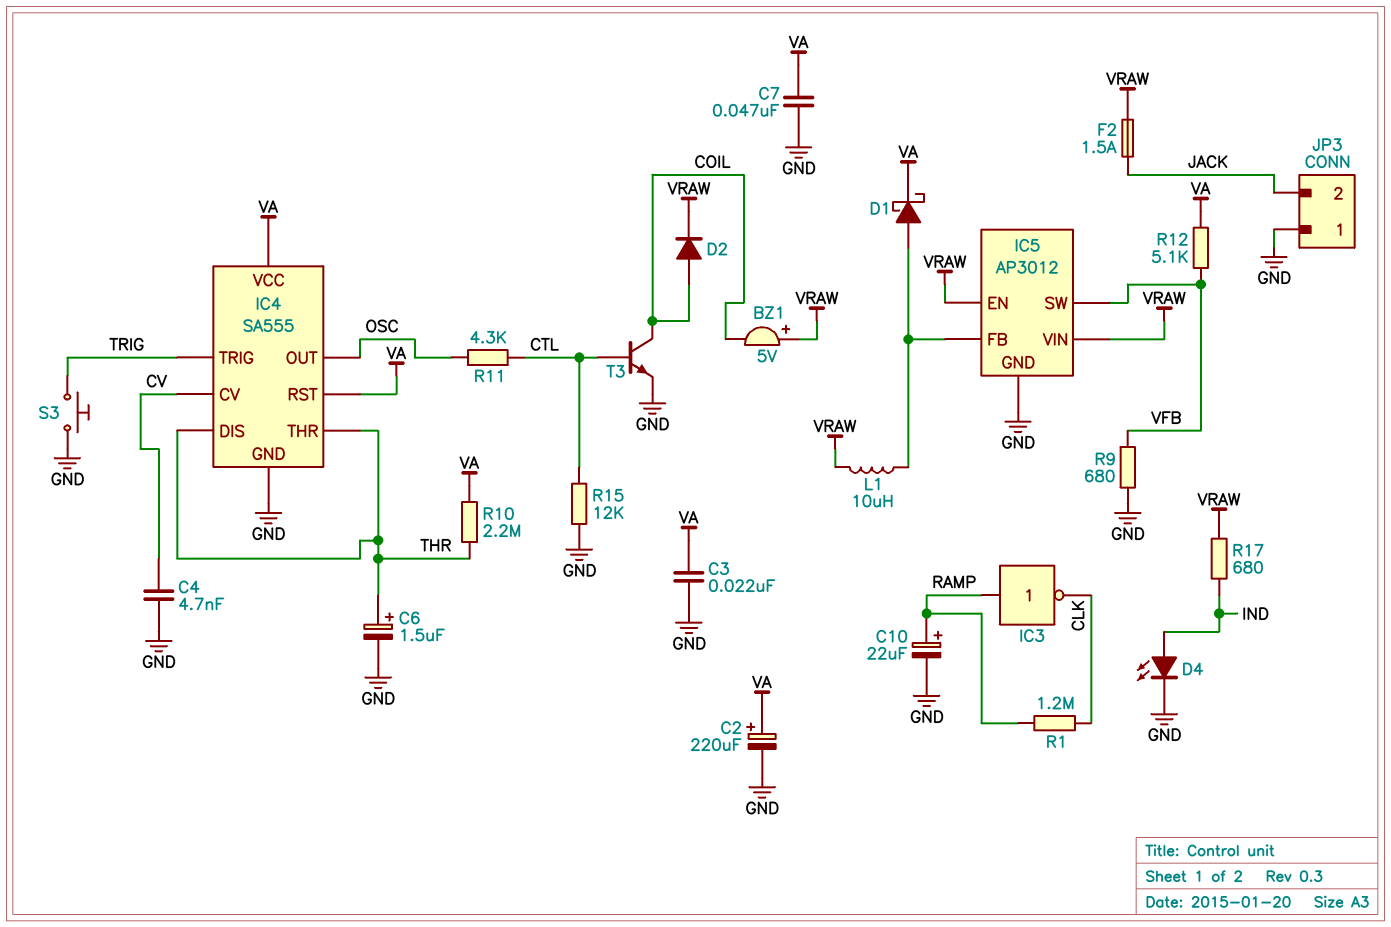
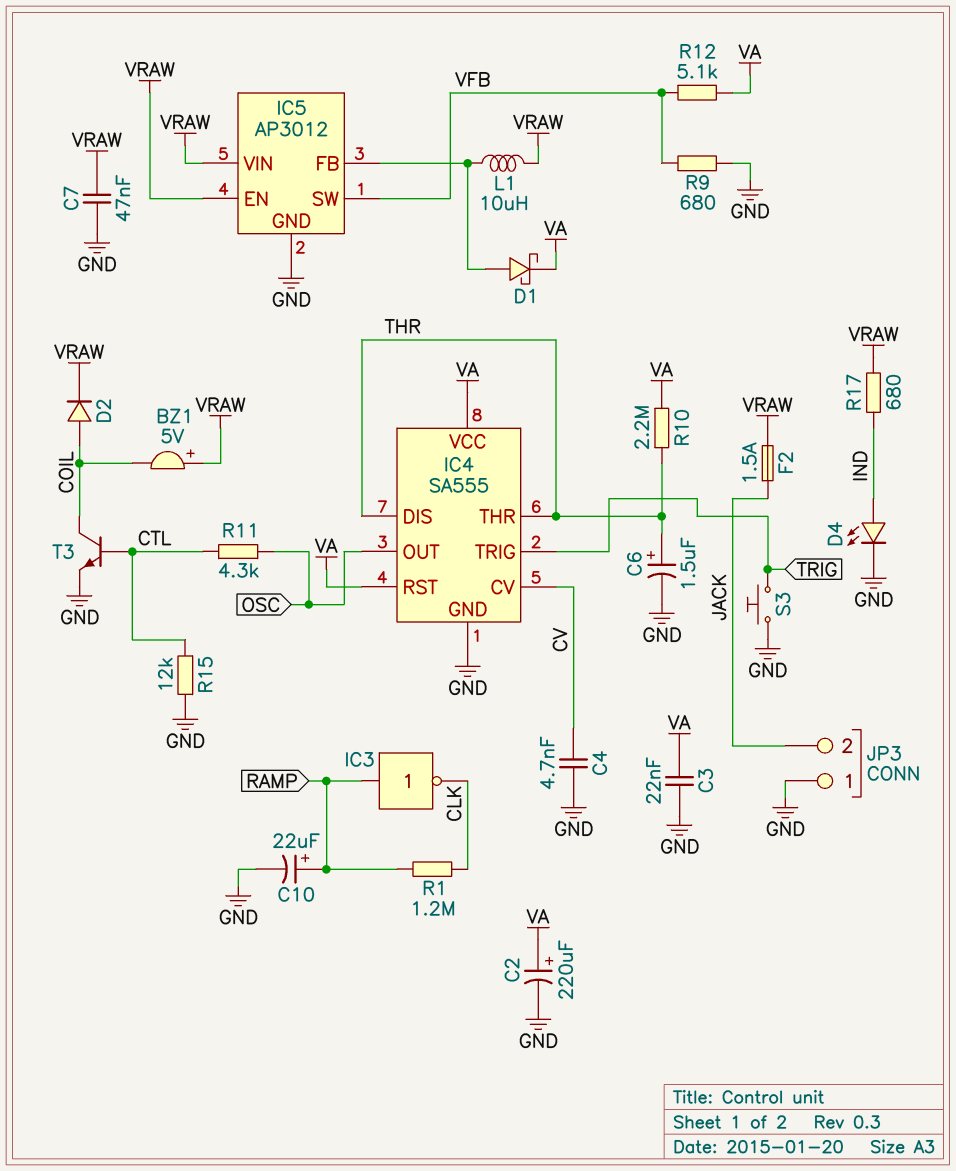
C7: 47nF (GND, VA) -> 47nF (GND, VRAW)

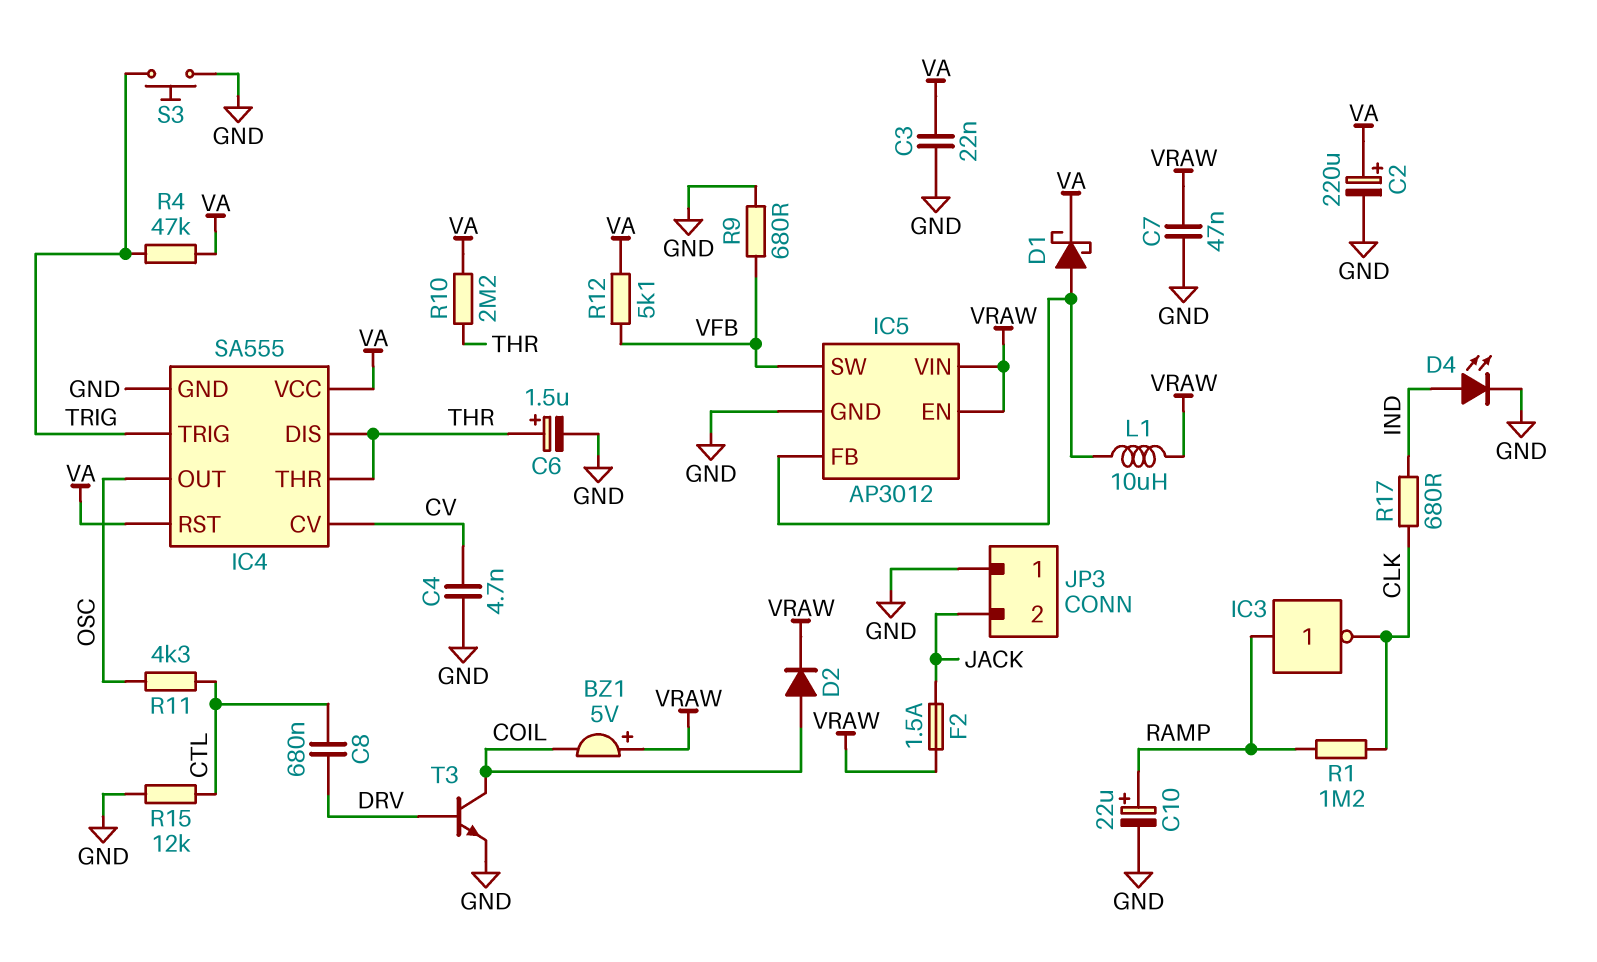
C8: none -> 680nF (CTL, DRV)
R4: none -> 47k (TRIG, VA)
R17: 680 (IND, VRAW) -> 680 (CLK, IND)
T3: NPN (B CTL, C COIL, E GND) -> NPN (B DRV, C COIL, E GND)

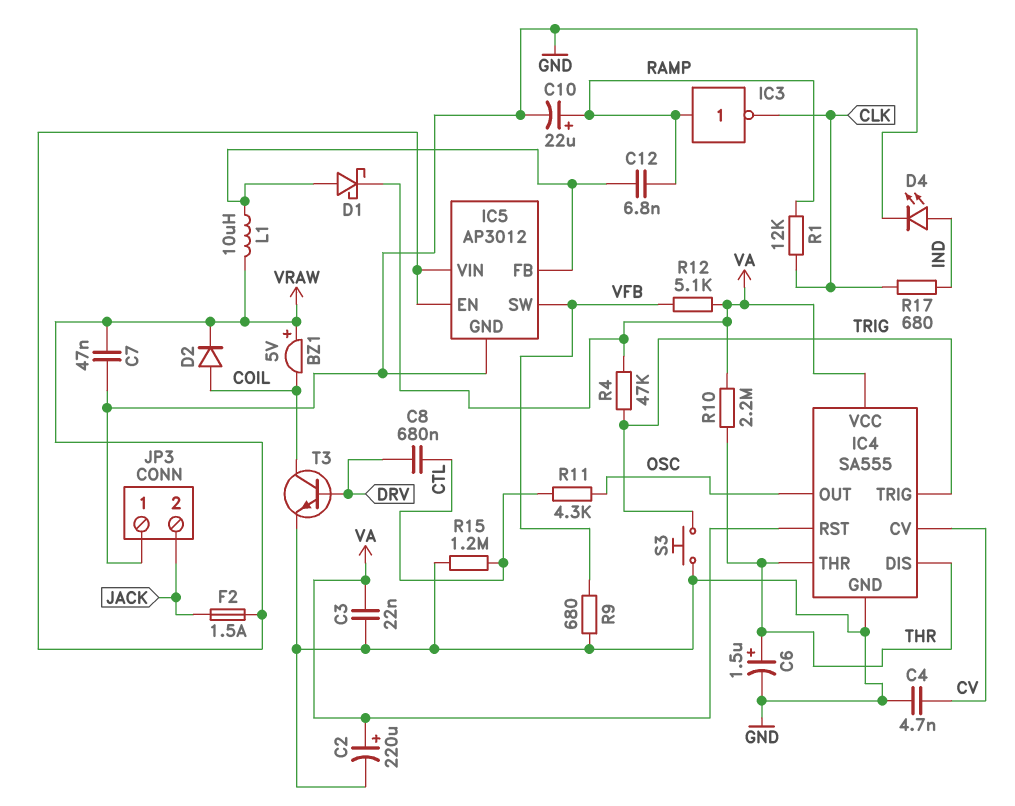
C12: none -> 6.8nF (IC5/FB, RAMP)
R1: 1.2M (CLK, RAMP) -> 12k (CLK, RAMP)
R15: 12k (CTL, GND) -> 1.2M (CTL, GND)

